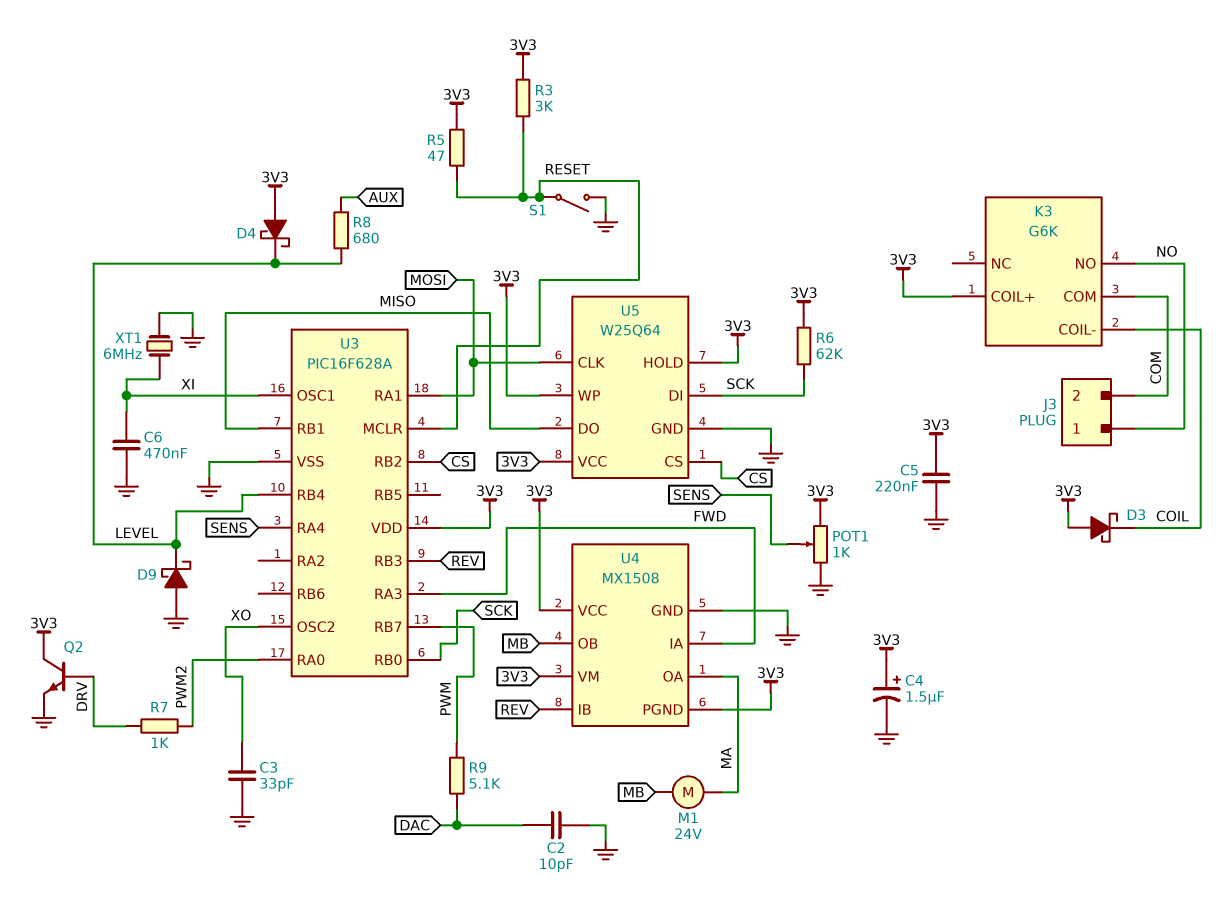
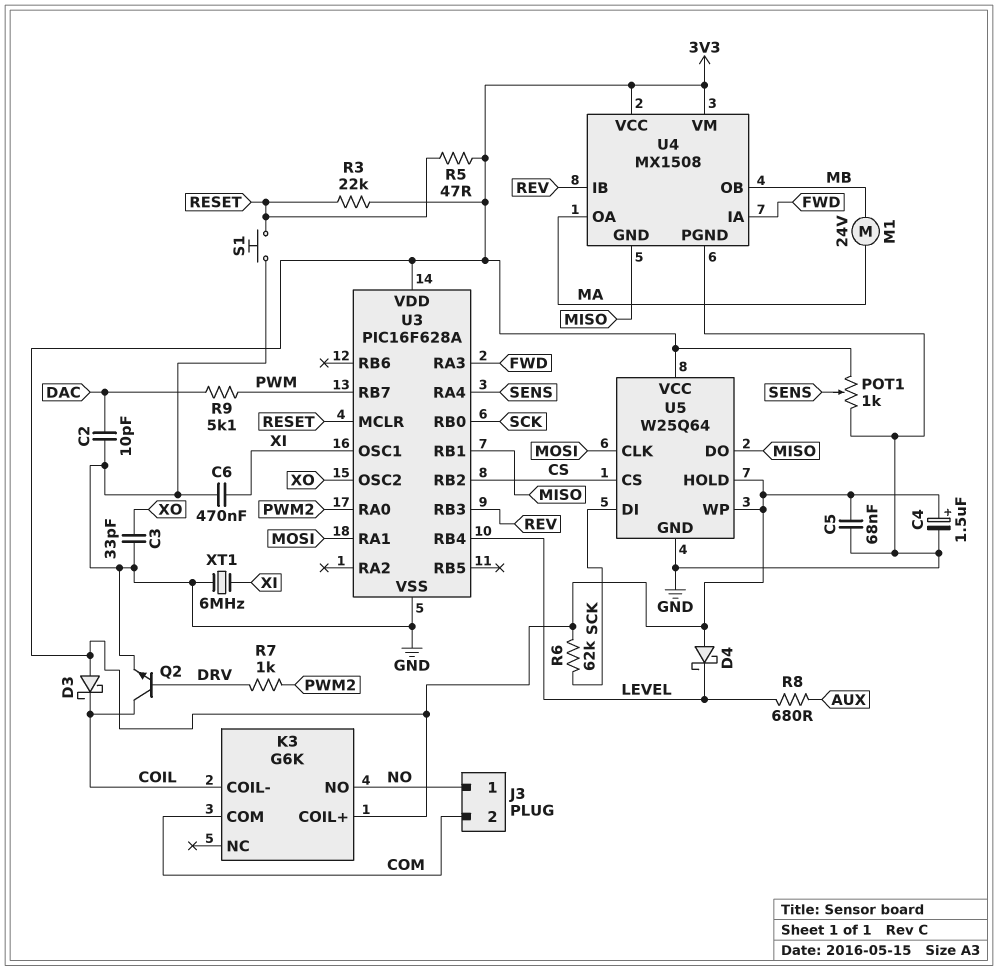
C5: 220nF (3V3, GND) -> 68nF (3V3, GND)
D9: schottky (A GND, K LEVEL) -> none
Q2: NPN (B DRV, C 3V3, E GND) -> NPN (B DRV, C COIL, E GND)
R3: 3k (3V3, RESET) -> 22k (3V3, RESET)
S1: switch (GND, RESET) -> button (GND, RESET)
U4 pin GND: GND -> MISO
U4 pin PGND: 3V3 -> GND

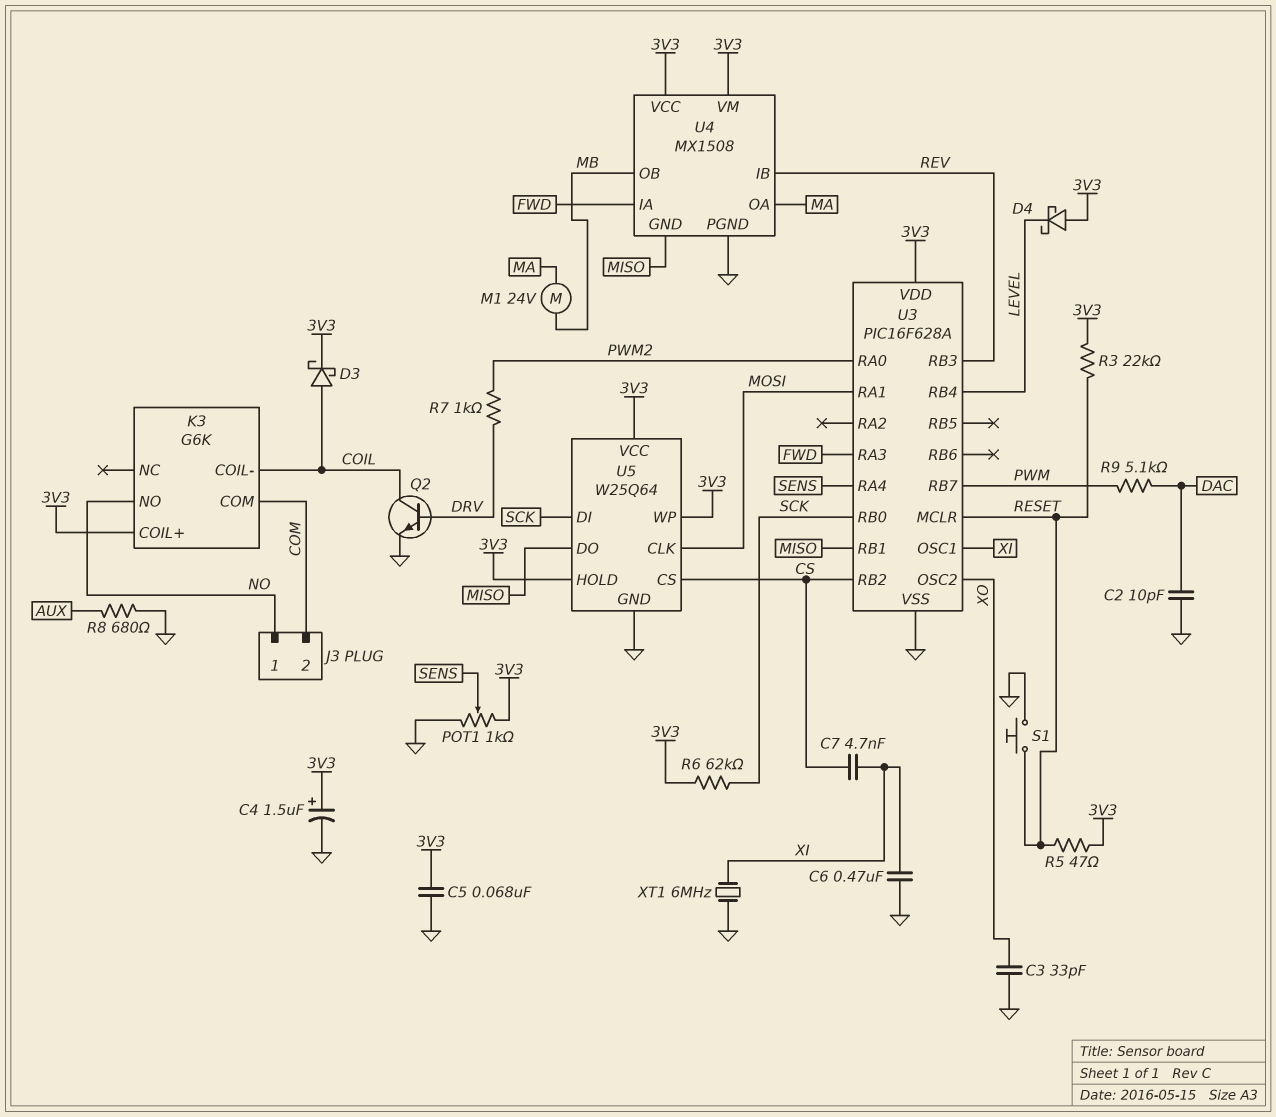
C7: none -> 4.7nF (CS, XI)
D3: schottky (A 3V3, K COIL) -> schottky (A COIL, K 3V3)
R8: 680 (AUX, LEVEL) -> 680 (AUX, GND)

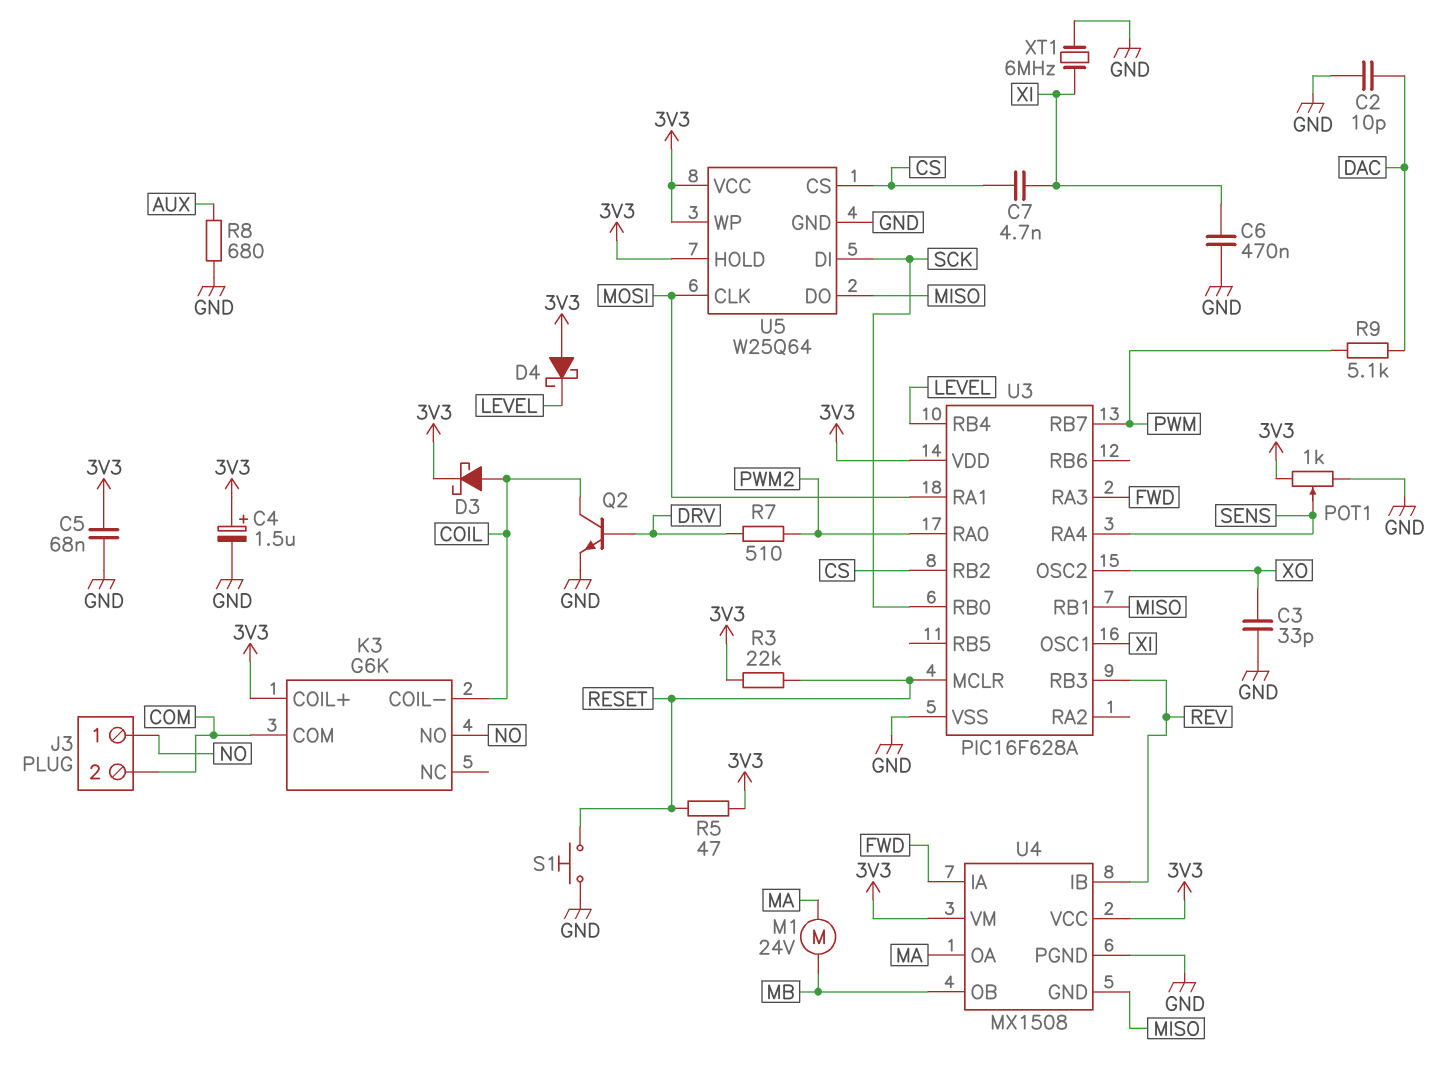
R6: 62k (3V3, SCK) -> none
R7: 1k (DRV, PWM2) -> 510 (DRV, PWM2)

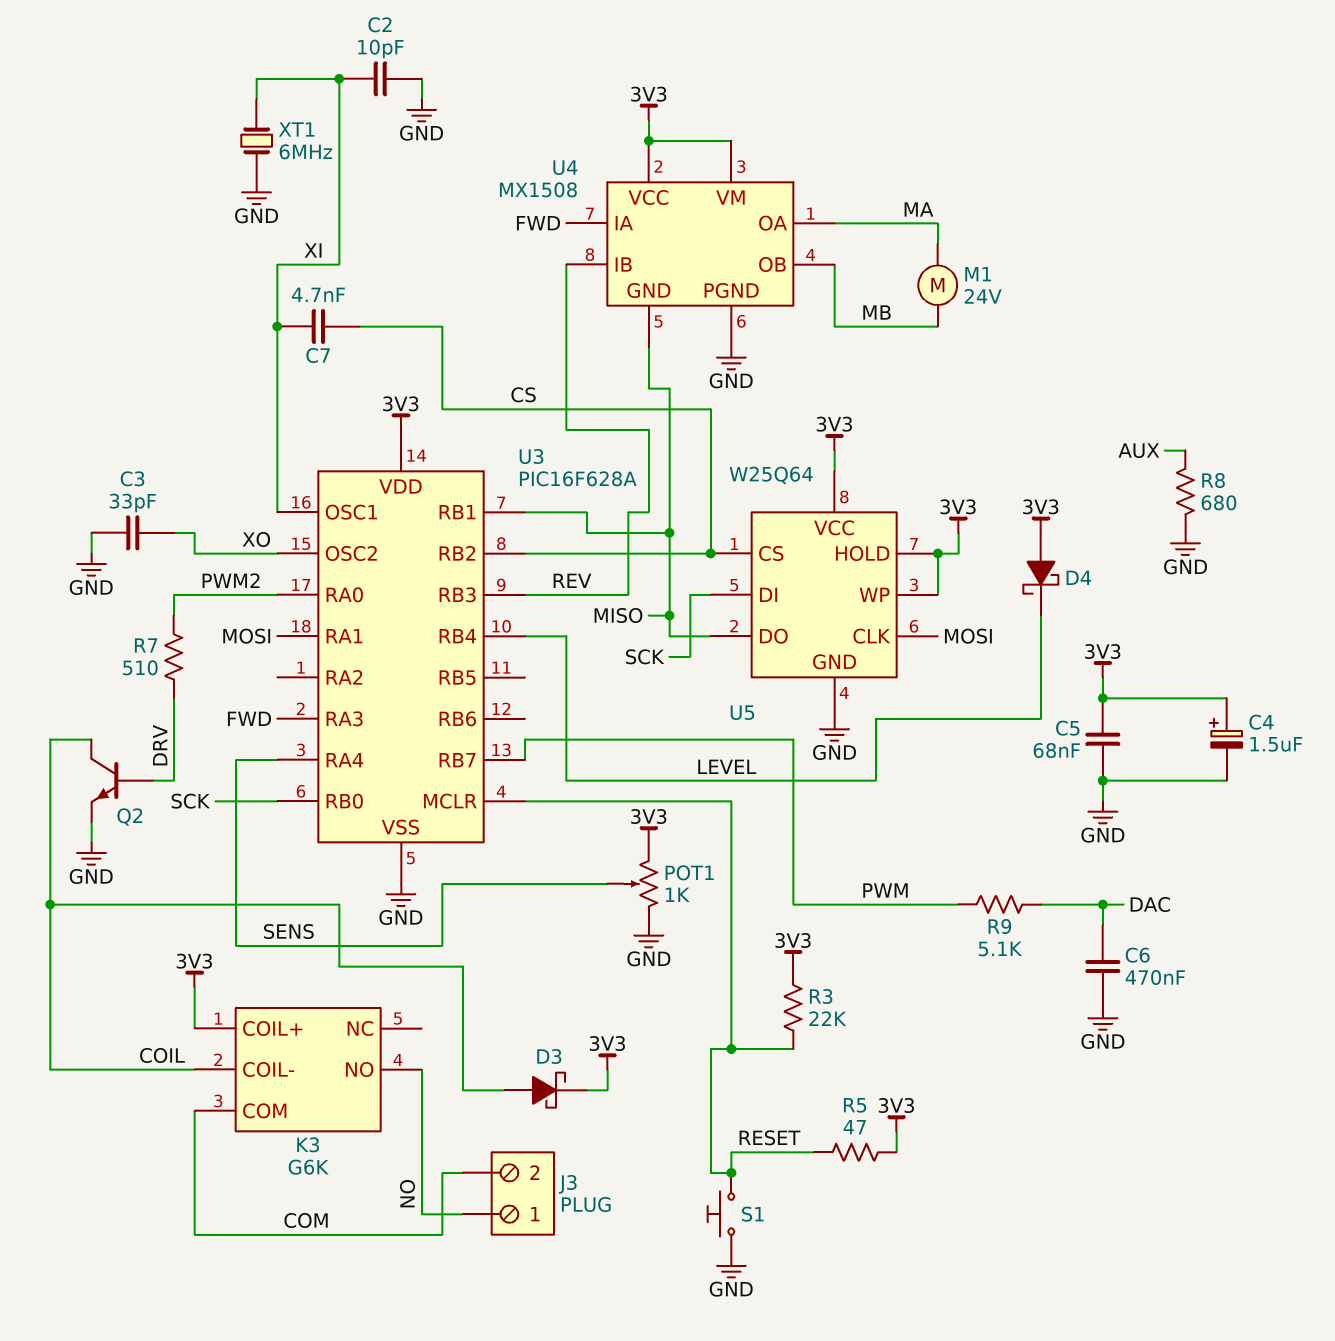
C2: 10pF (DAC, GND) -> 10pF (GND, XI)
C6: 470nF (GND, XI) -> 470nF (DAC, GND)

